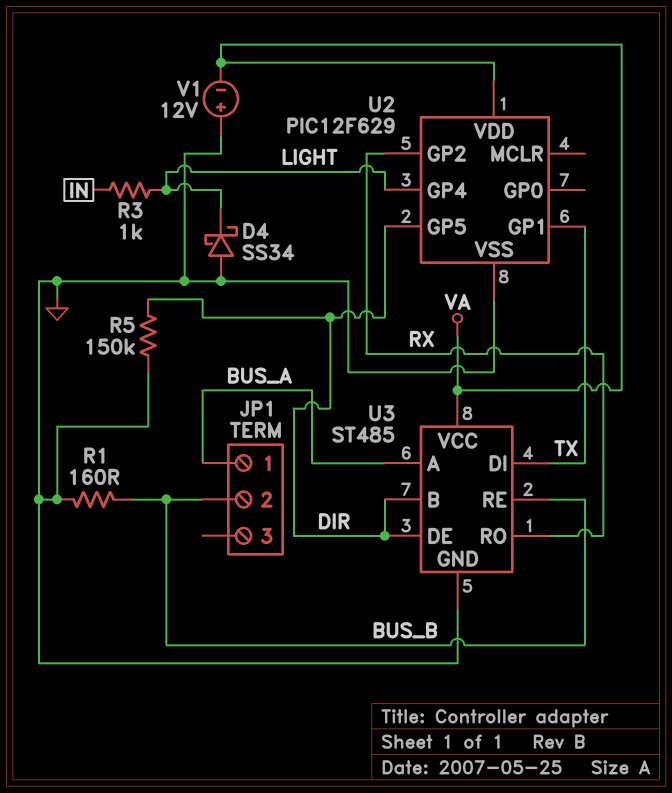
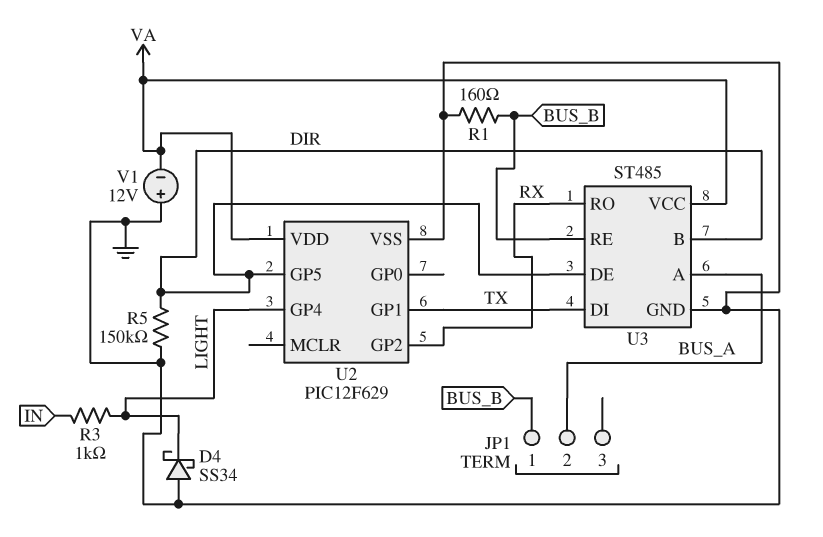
JP1 pin 1: BUS_A -> BUS_B
JP1 pin 2: BUS_B -> BUS_A

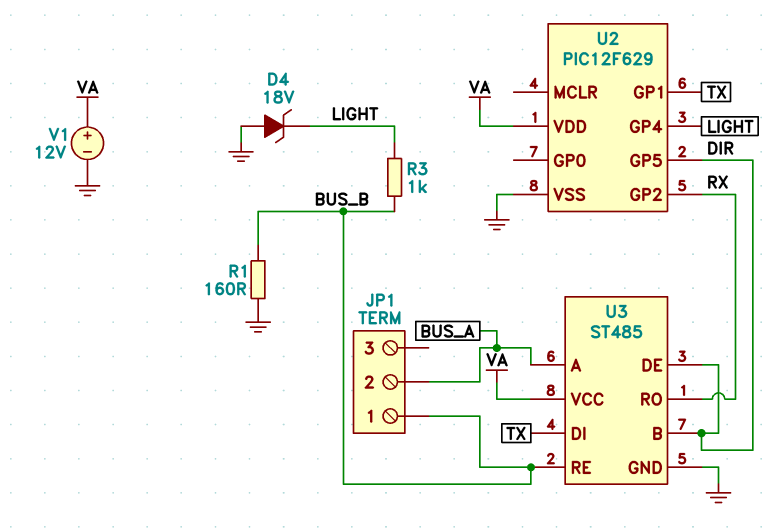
D4: schottky SS34 (A GND, K LIGHT) -> zener 18V (A GND, K LIGHT)
R3: 1k (IN, LIGHT) -> 1k (BUS_B, LIGHT)
R5: 150k (DIR, GND) -> none
V1: 12V (plus GND, minus VA) -> 12V (plus VA, minus GND)

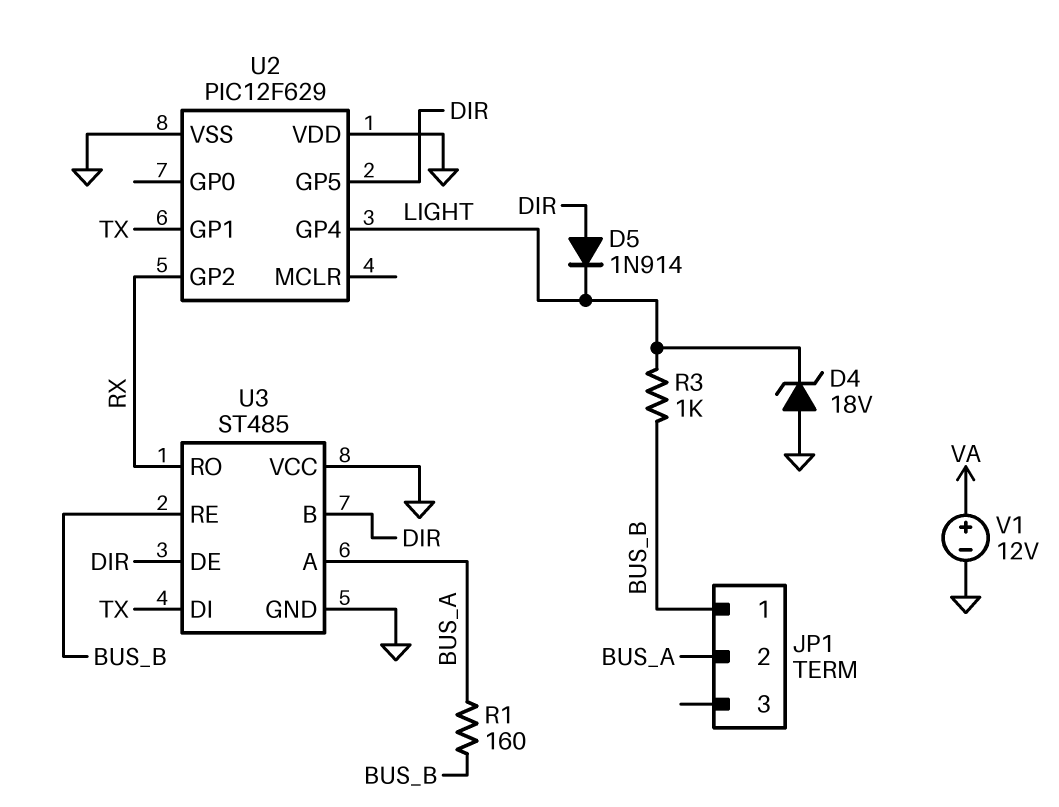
D5: none -> diode 1N914 (A DIR, K LIGHT)
R1: 160 (BUS_B, GND) -> 160 (BUS_A, BUS_B)
U2 pin VDD: VA -> GND
U3 pin VCC: VA -> GND

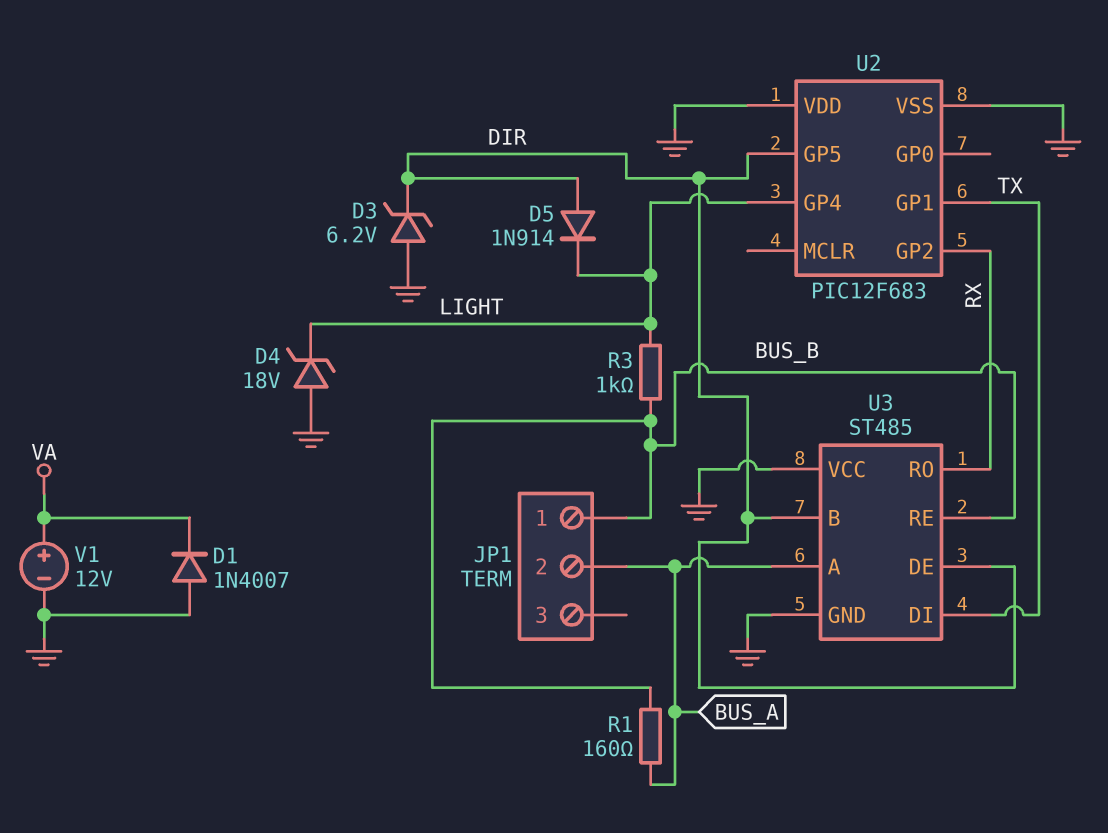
D1: none -> diode 1N4007 (A GND, K VA)
D3: none -> zener 6.2V (A GND, K DIR)
U2: PIC12F629 -> PIC12F683

